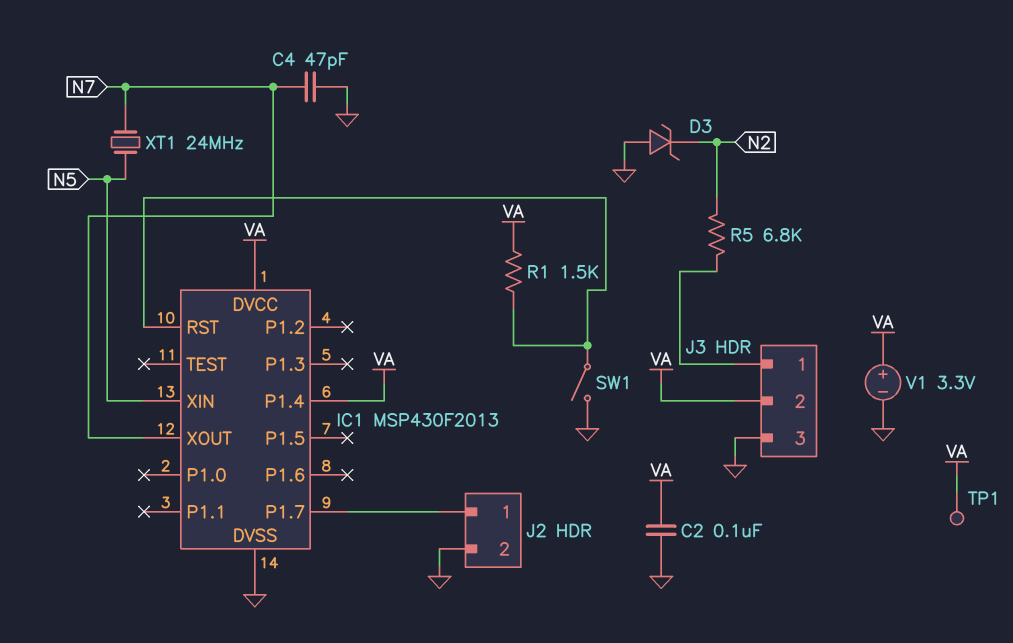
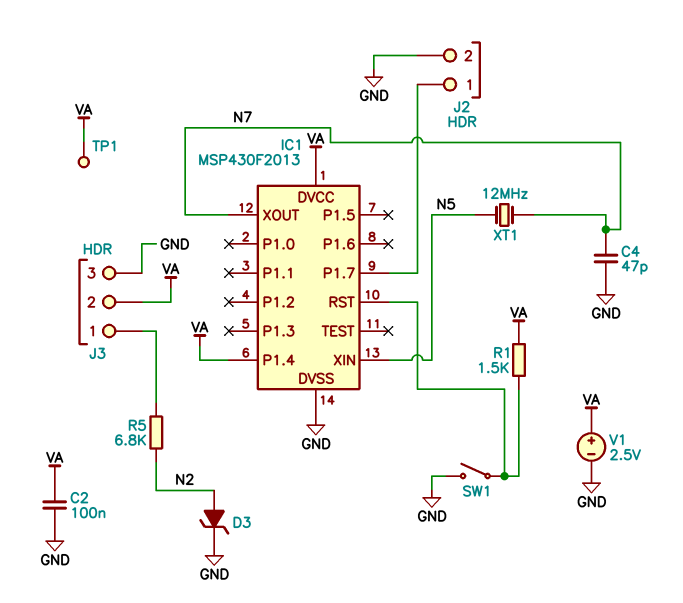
D3: zener (A GND, K N2) -> zener (A N2, K GND)
V1: 3.3V (plus VA, minus GND) -> 2.5V (plus VA, minus GND)
XT1: 24MHz (N5, N7) -> 12MHz (N5, N7)

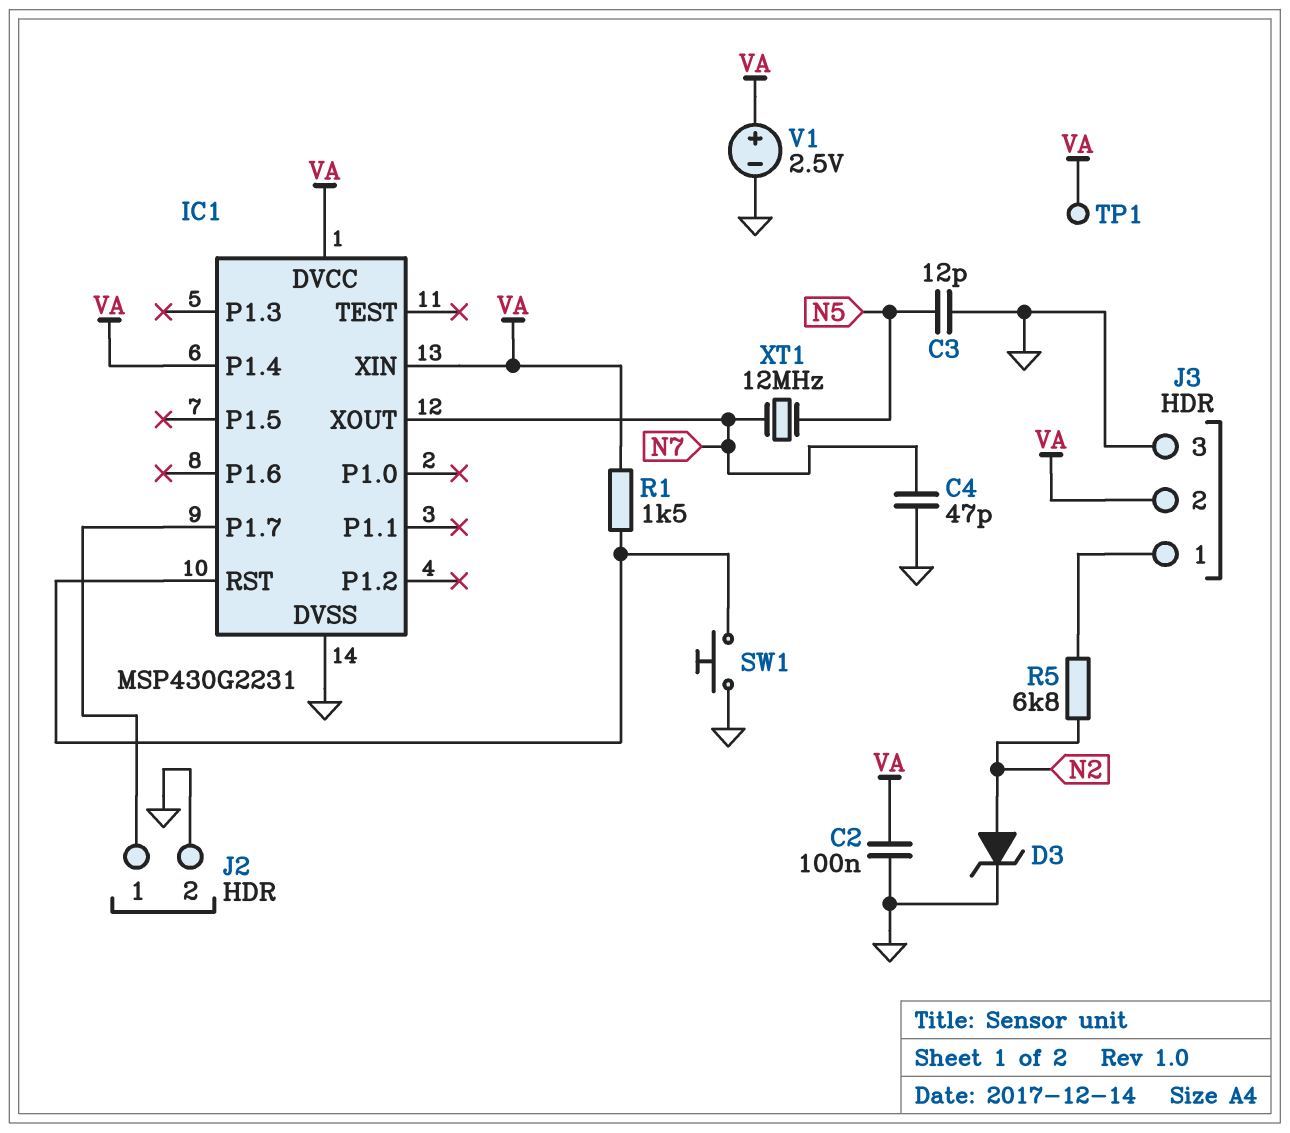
C3: none -> 12pF (GND, N5)
IC1: MSP430F2013 -> MSP430G2231
IC1 pin XIN: N5 -> VA
SW1: switch (GND, IC1/RST) -> button (GND, IC1/RST)

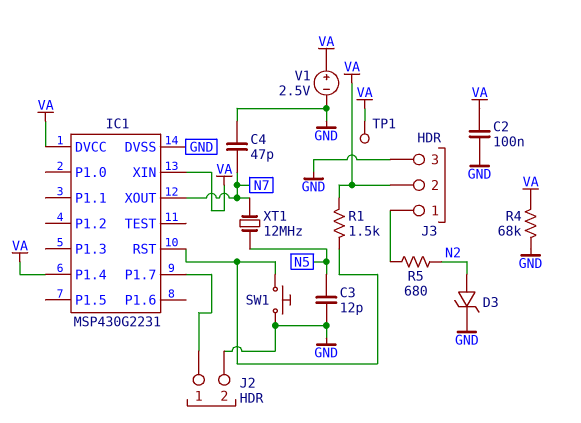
R4: none -> 68k (GND, VA)
R5: 6.8k (J3/1, N2) -> 680 (J3/1, N2)

